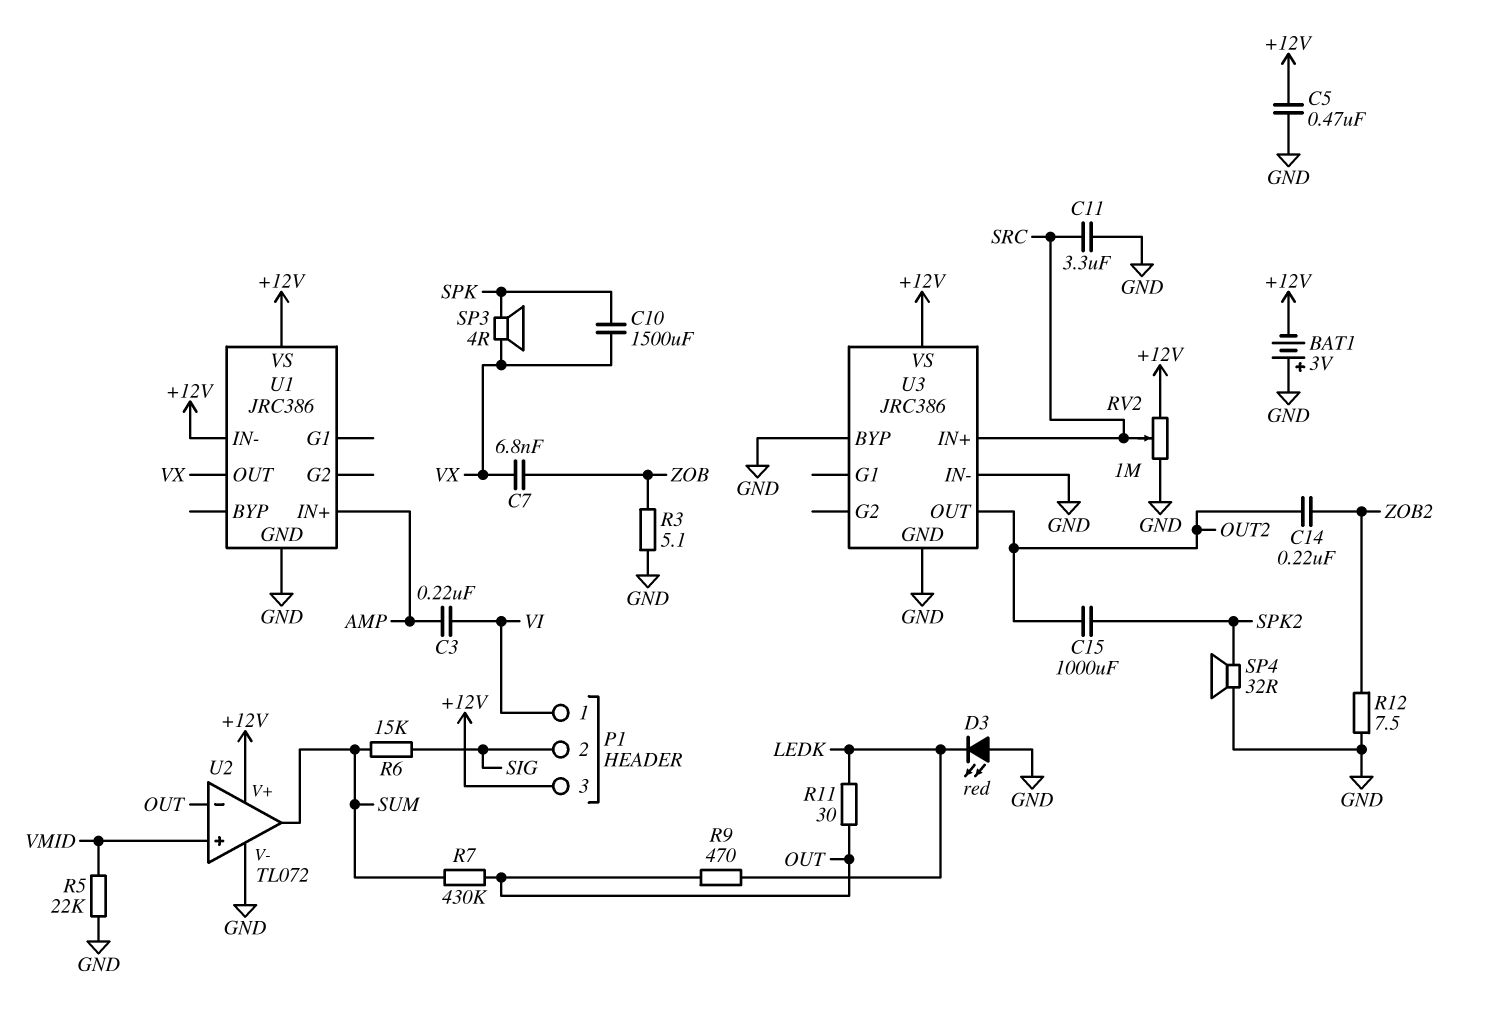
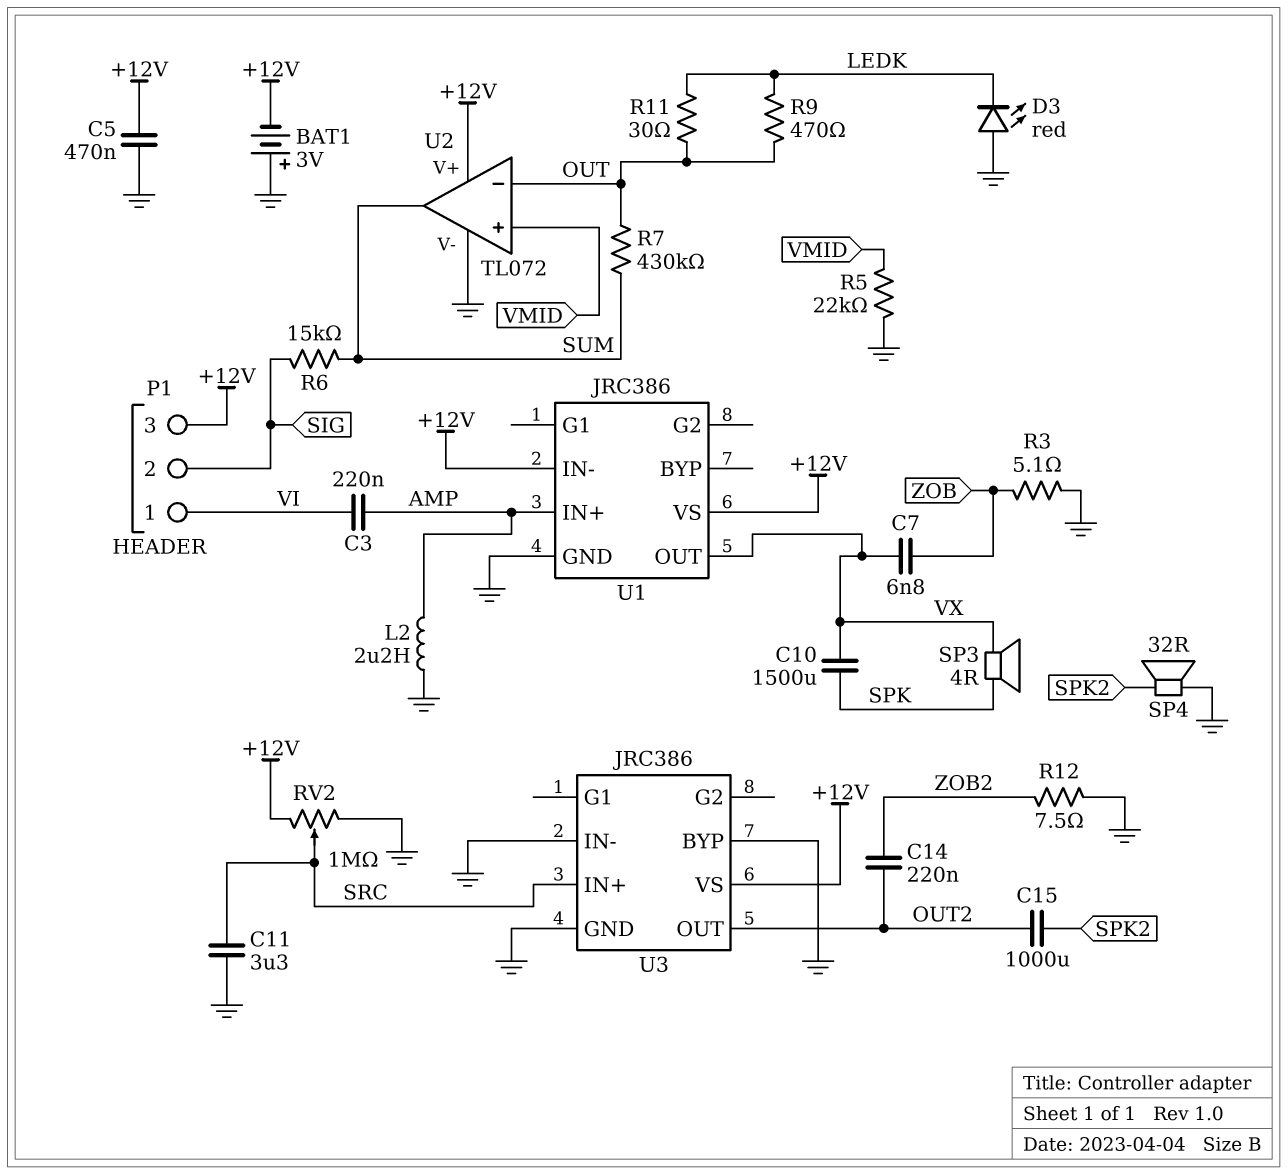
L2: none -> 2.2uH (AMP, GND)

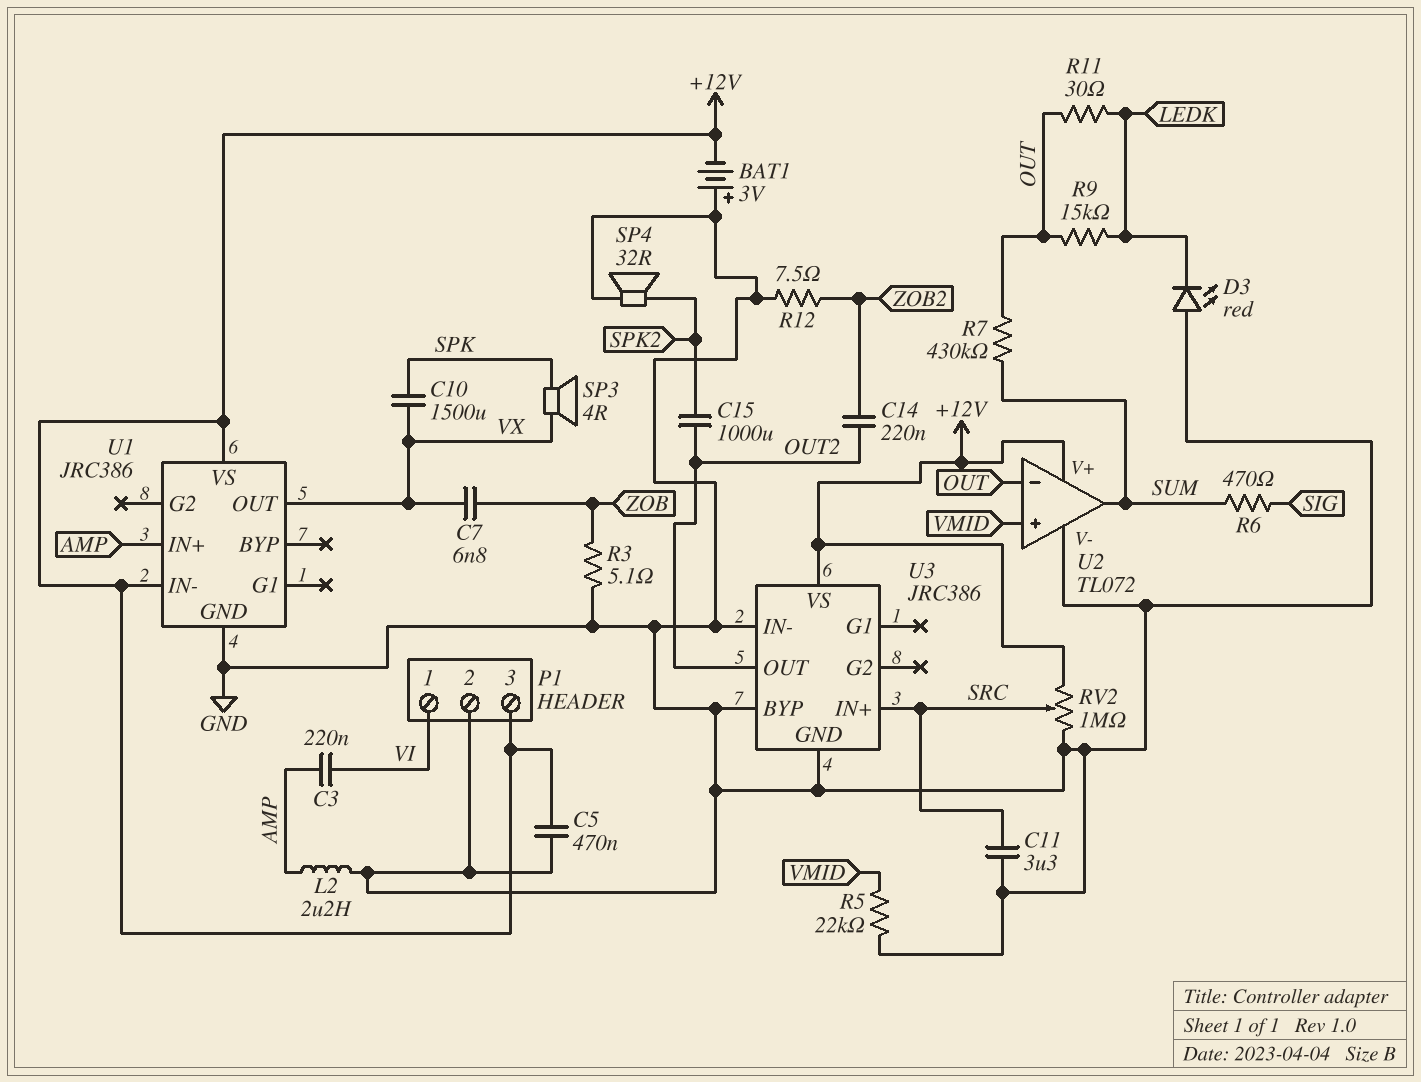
P1 pin 2: SIG -> GND
R6: 15k (SIG, SUM) -> 470 (SIG, SUM)
R9: 470 (LEDK, OUT) -> 15k (LEDK, OUT)

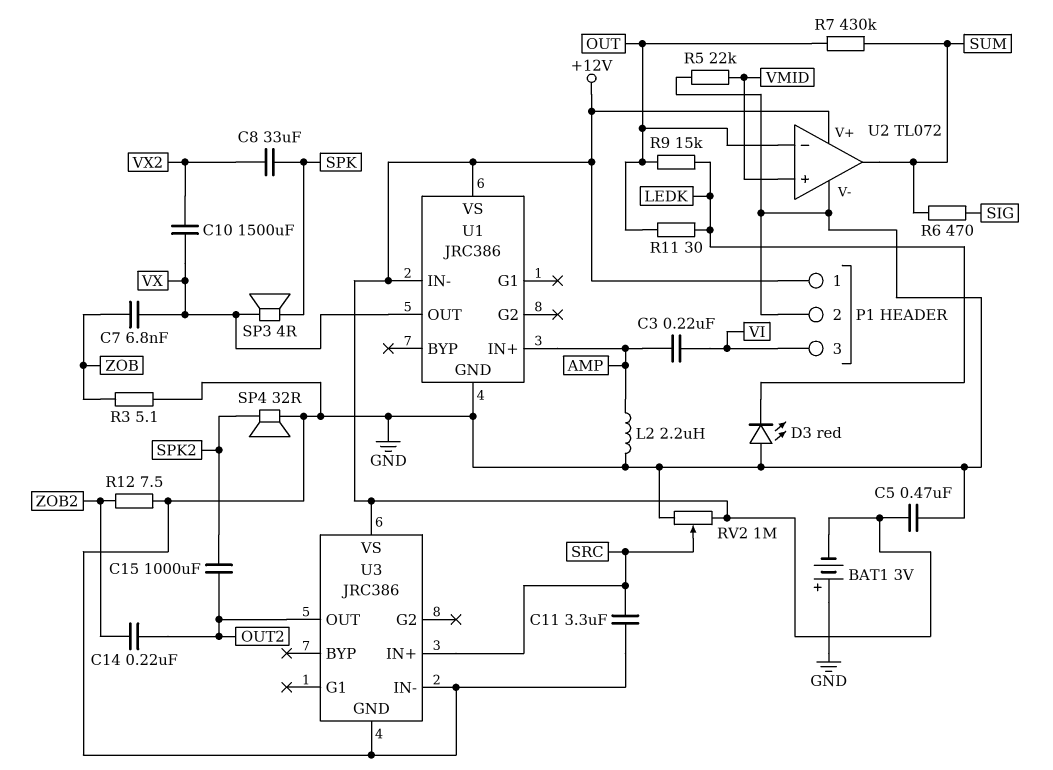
C8: none -> 33uF (SPK, VX2)
C10: 1500uF (SPK, VX) -> 1500uF (VX, VX2)
P1 pin 1: VI -> +12V
P1 pin 3: +12V -> VI
U3 pin BYP: GND -> none

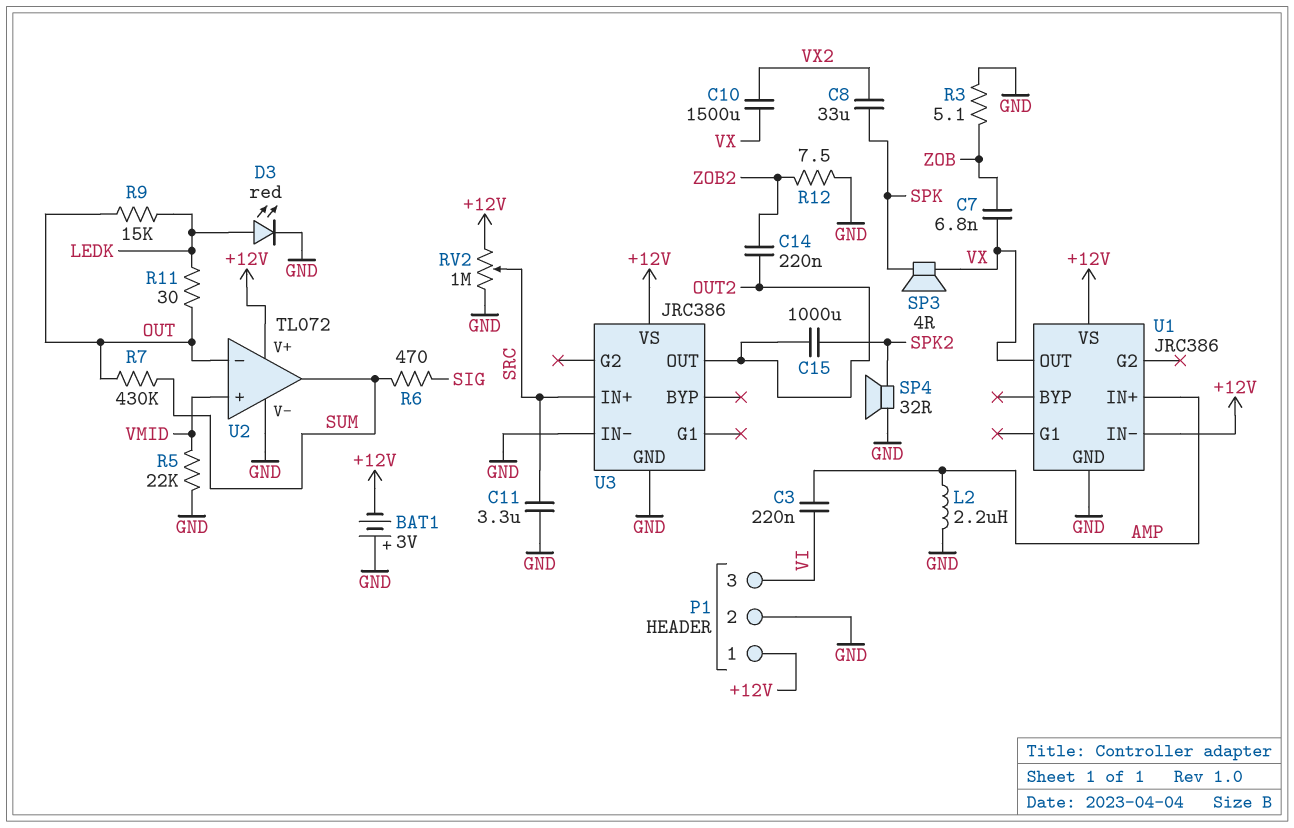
C5: 470nF (+12V, GND) -> none
D3: LED red (A GND, K LEDK) -> LED red (A LEDK, K GND)

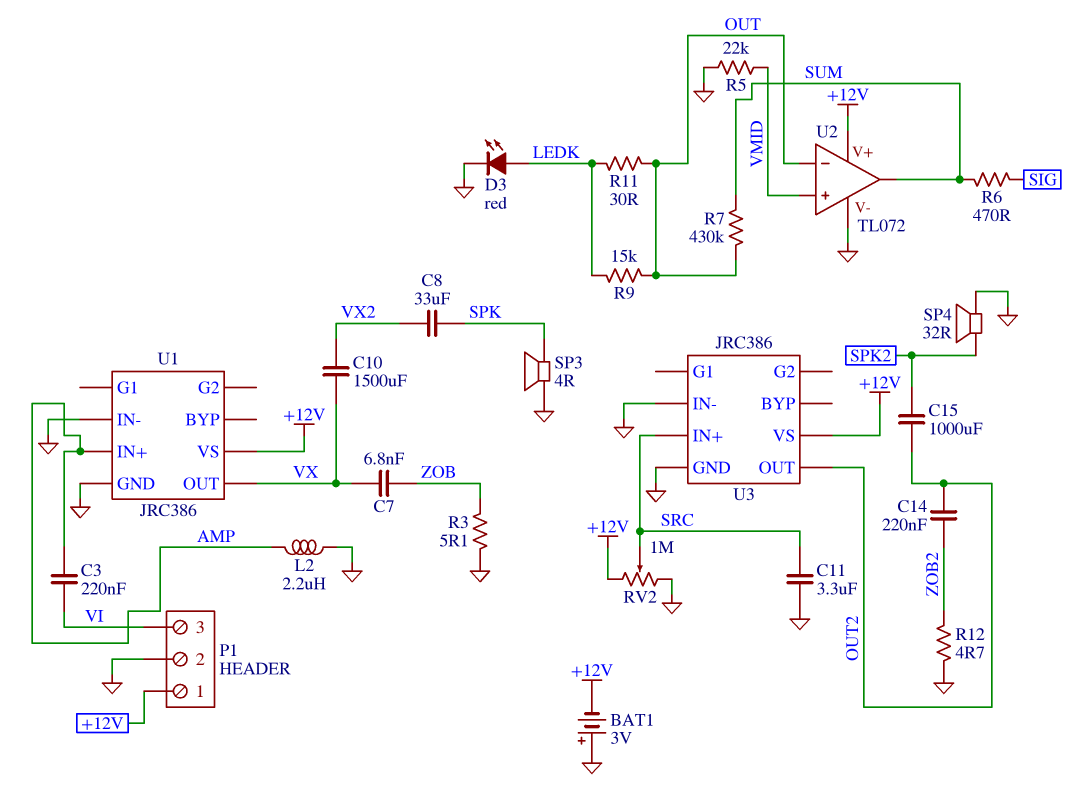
R12: 7.5 (GND, ZOB2) -> 4.7 (GND, ZOB2)
SP3: speaker 4R (SPK, VX) -> speaker 4R (GND, SPK)
U1 pin IN-: +12V -> GND

